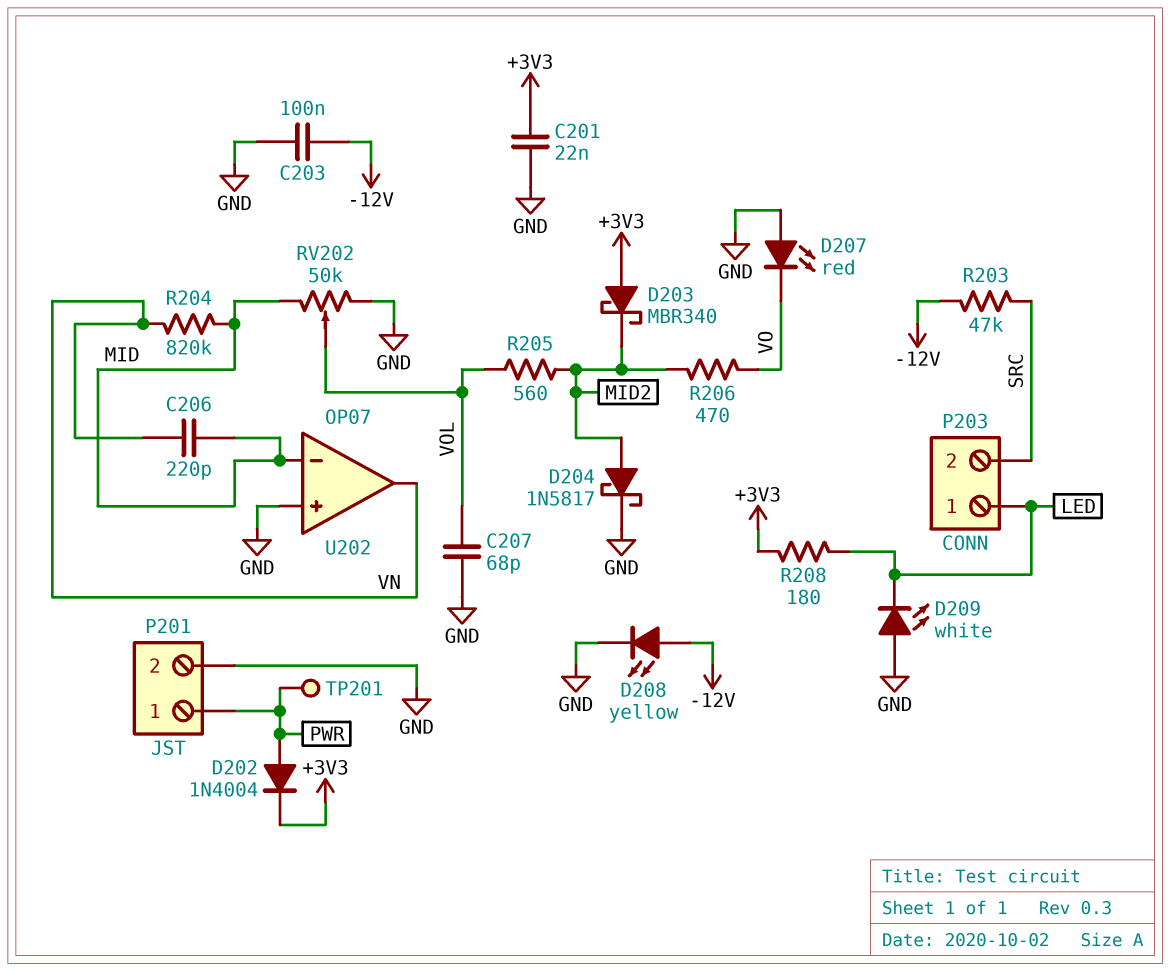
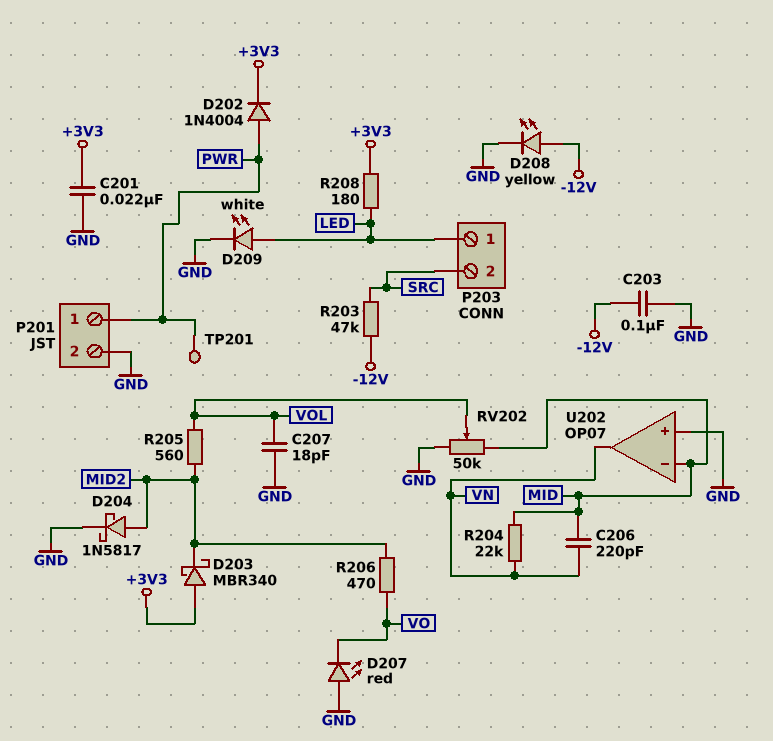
C207: 68pF (GND, VOL) -> 18pF (GND, VOL)
D209: LED white (A GND, K LED) -> LED white (A LED, K GND)
R204: 820k (MID, VN) -> 22k (MID, VN)

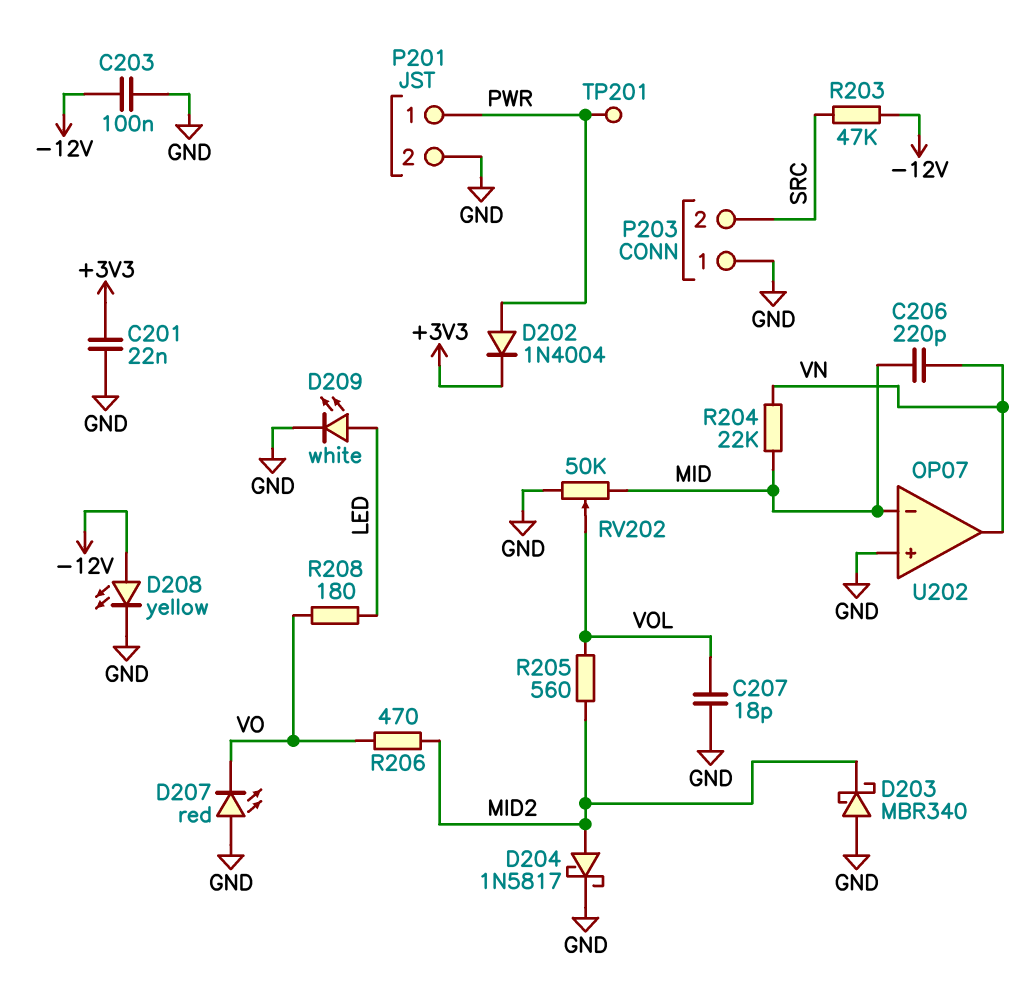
D203: schottky MBR340 (A +3V3, K MID2) -> schottky MBR340 (A GND, K MID2)
P203 pin 1: LED -> GND
R208: 180 (+3V3, LED) -> 180 (LED, VO)

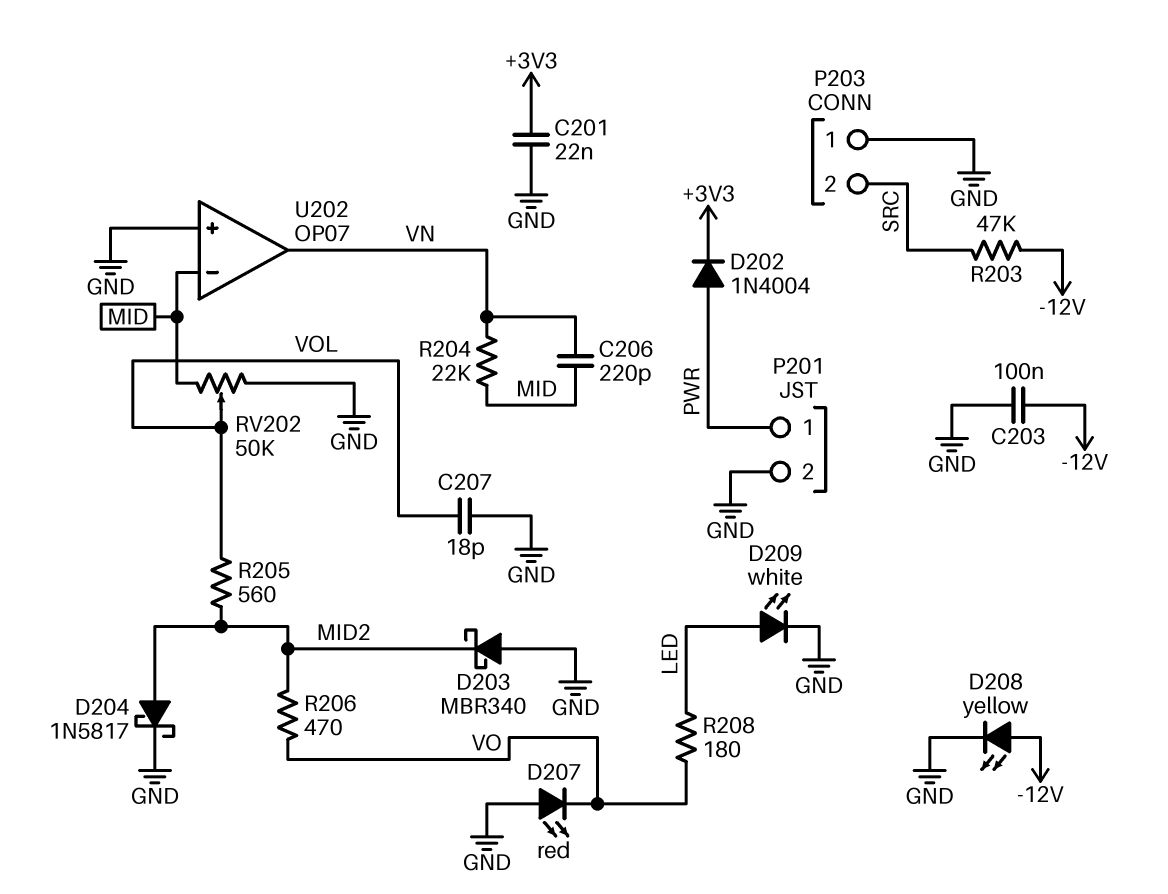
TP201: test point (PWR) -> none

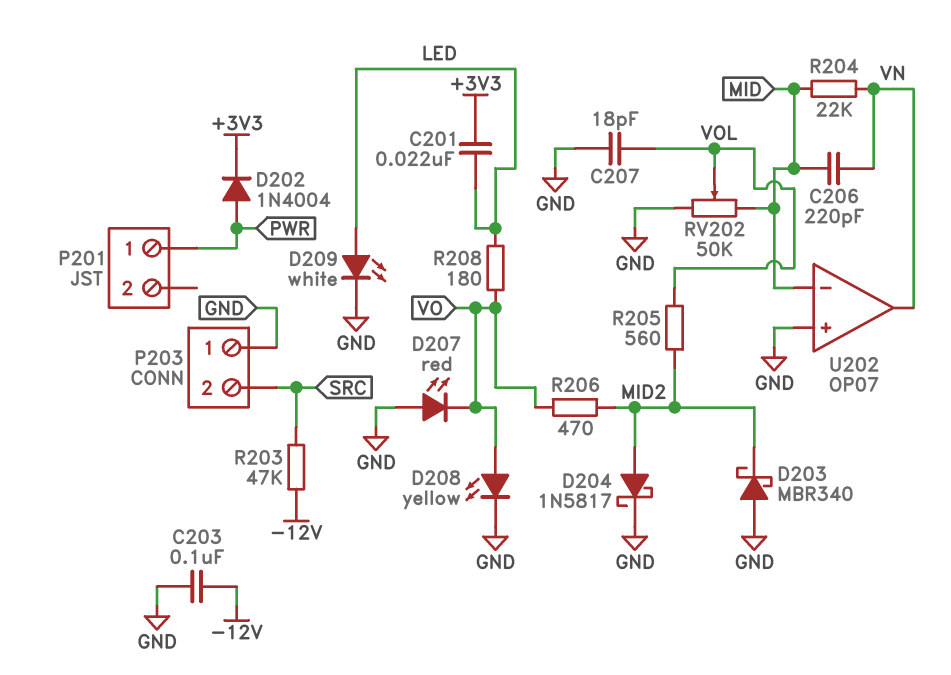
C201: 22nF (+3V3, GND) -> 22nF (+3V3, LED)
D208: LED yellow (A -12V, K GND) -> LED yellow (A VO, K GND)
P201 pin 2: GND -> none

